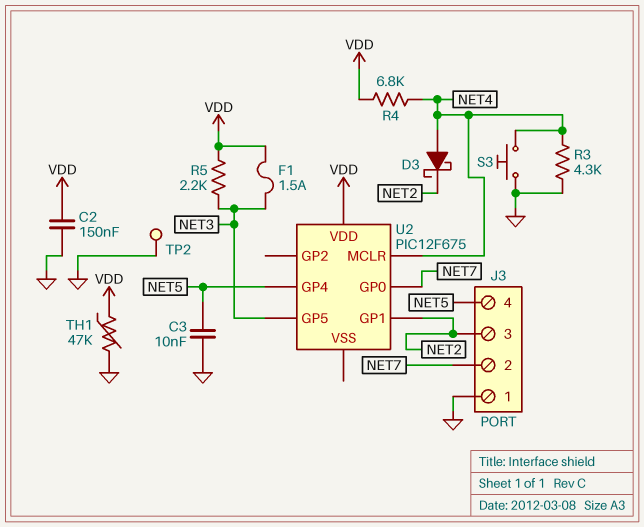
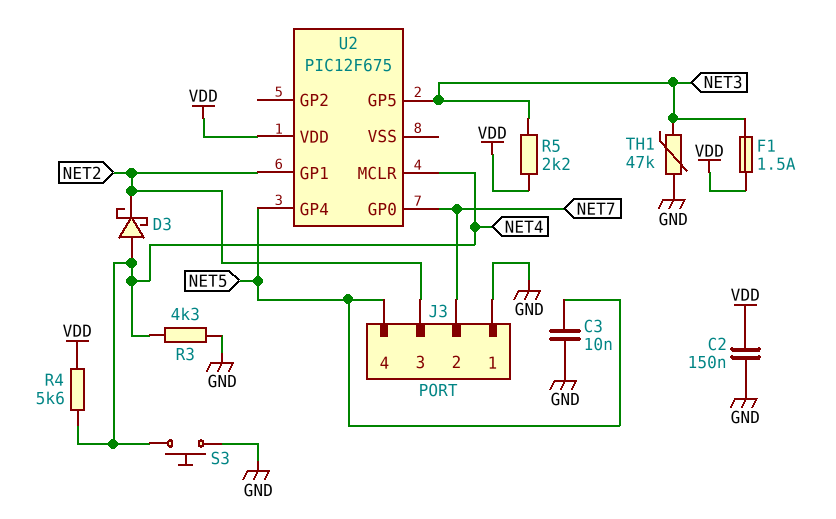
R4: 6.8k (NET4, VDD) -> 5.6k (NET4, VDD)
TH1: 47k (GND, VDD) -> 47k (GND, NET3)
TP2: test point (GND) -> none

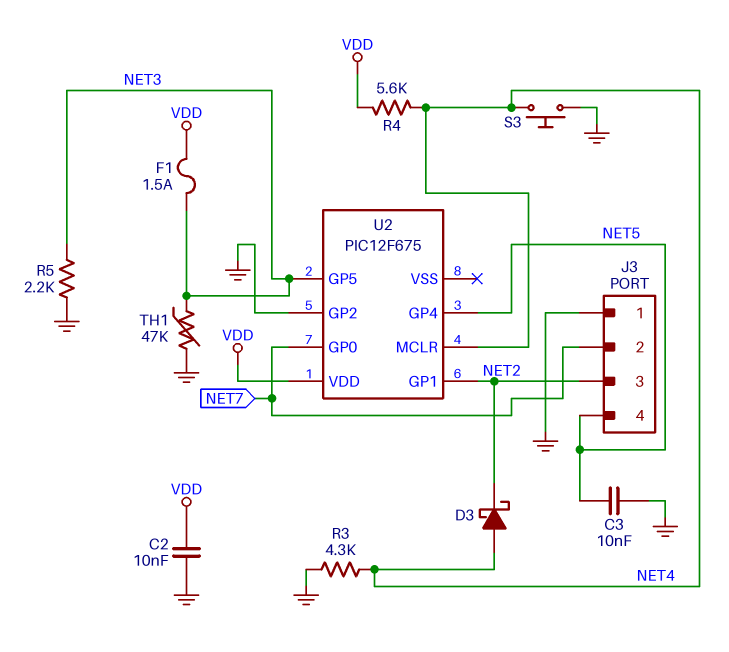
C2: 150nF (GND, VDD) -> 10nF (GND, VDD)
R5: 2.2k (NET3, VDD) -> 2.2k (GND, NET3)
U2 pin GP2: none -> GND

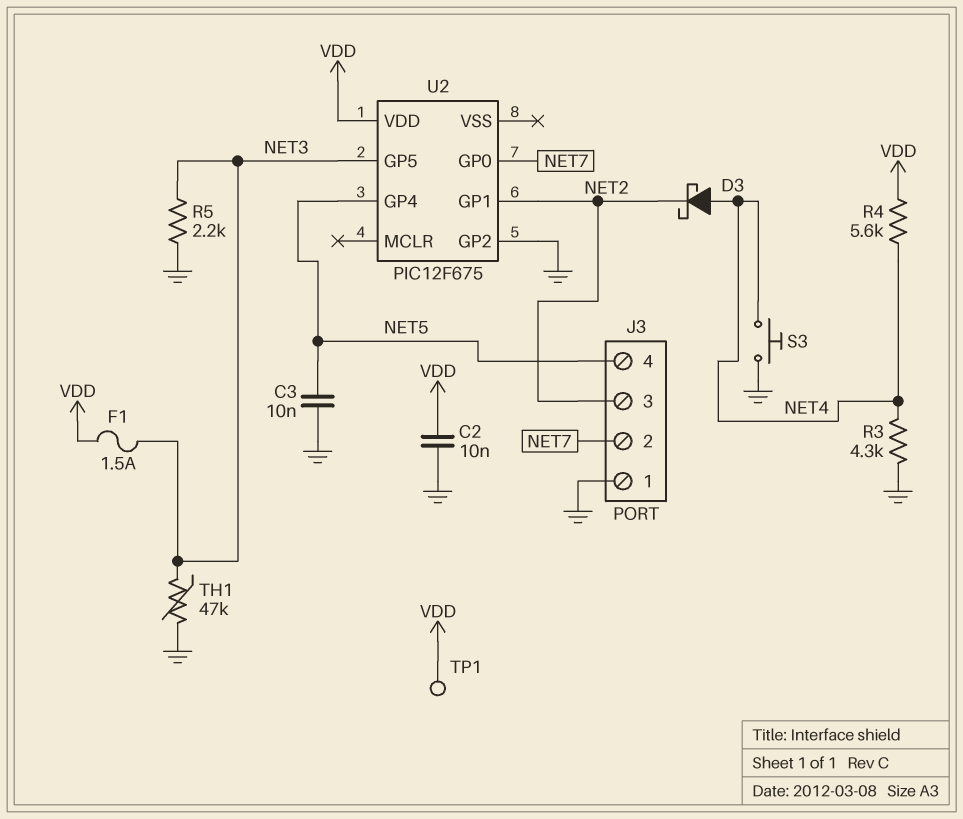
TP1: none -> test point (VDD)
U2 pin MCLR: NET4 -> none

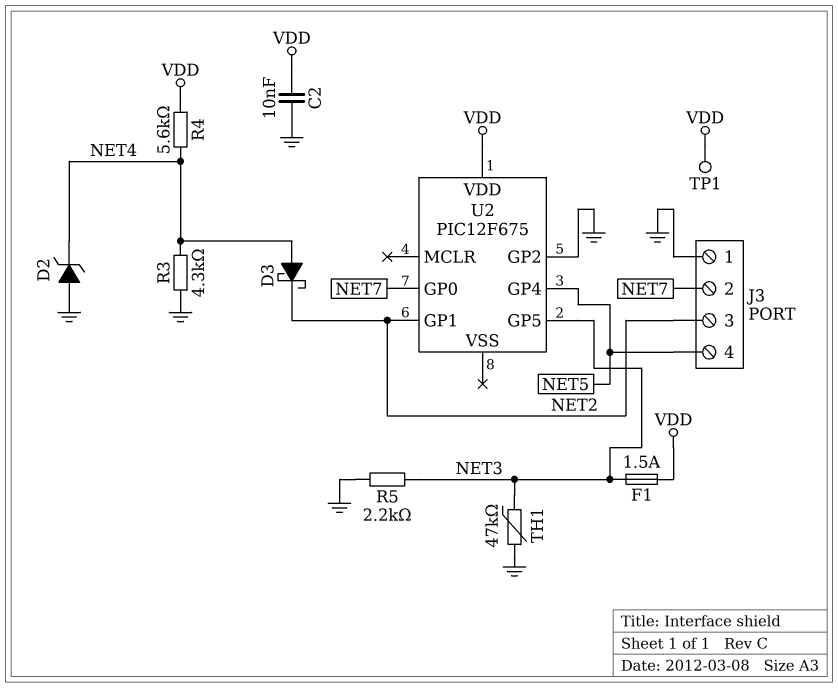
C3: 10nF (GND, NET5) -> none
D2: none -> zener (A GND, K NET4)
S3: button (GND, NET4) -> none

